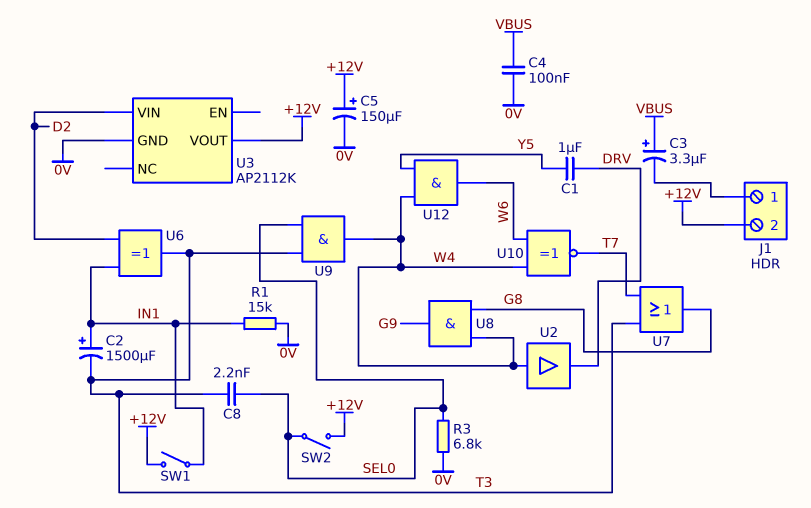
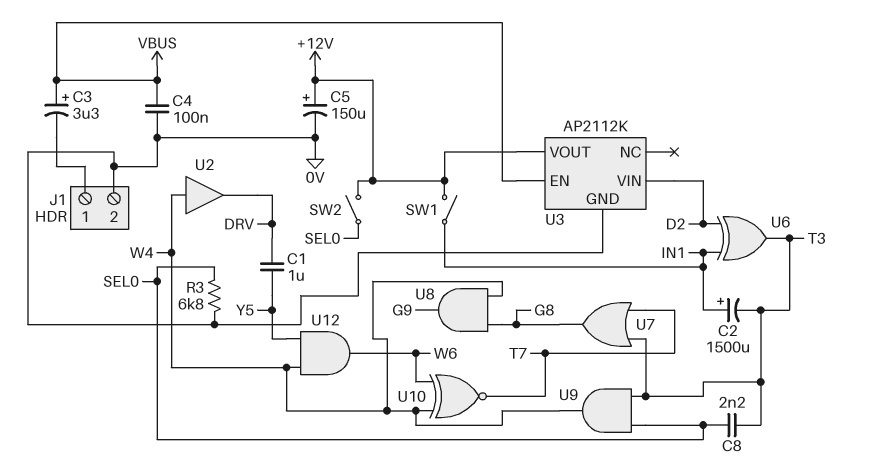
J1 pin 2: +12V -> 0V
R1: 15k (0V, IN1) -> none
U3 pin EN: none -> VBUS

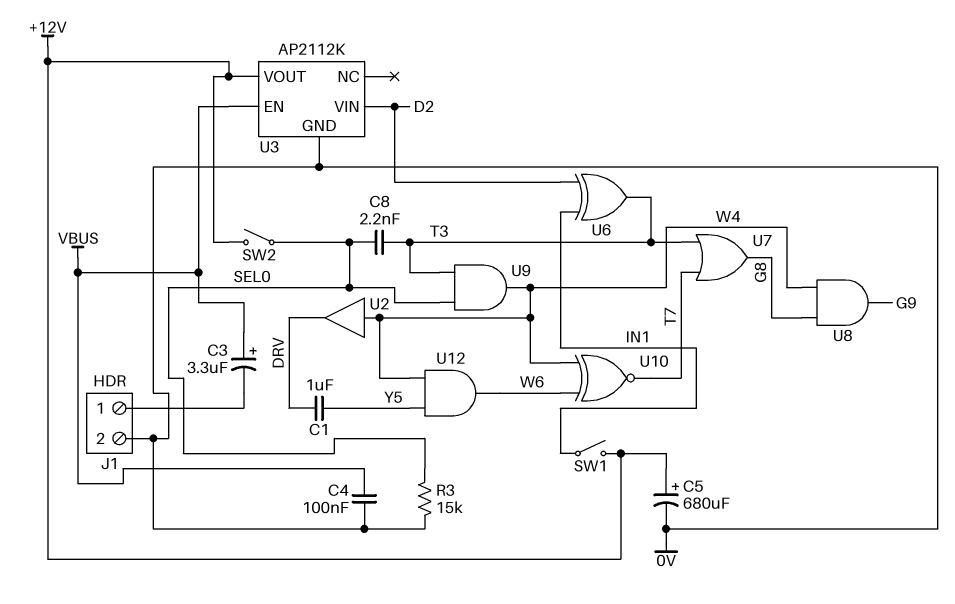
C2: 1500uF (plus IN1, minus T3) -> none
C5: 150uF (plus +12V, minus 0V) -> 680uF (plus +12V, minus 0V)
R3: 6.8k (0V, SEL0) -> 15k (0V, SEL0)

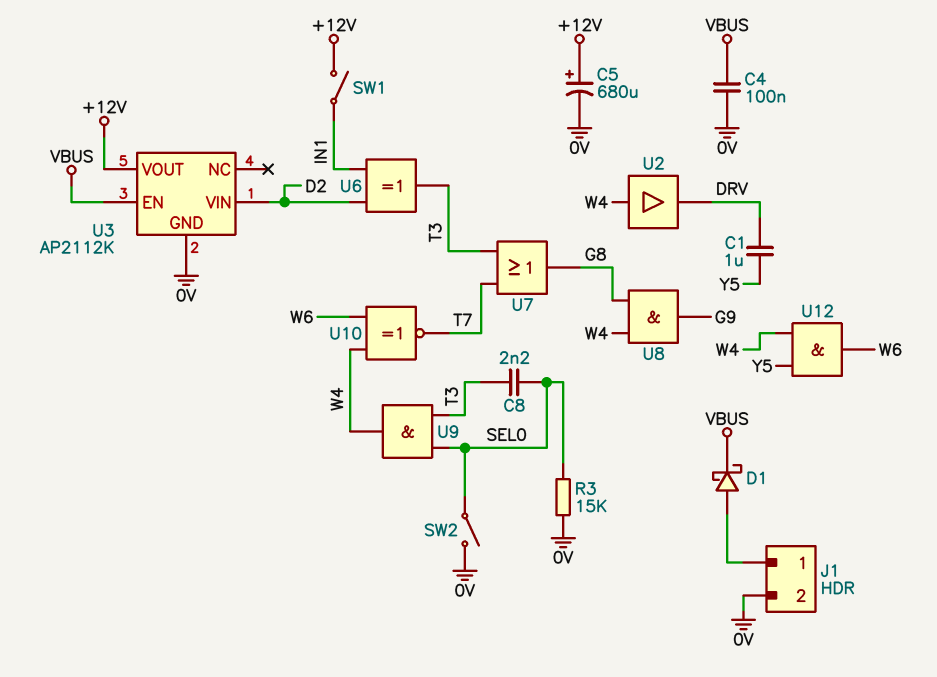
C3: 3.3uF (plus VBUS, minus J1/1) -> none
D1: none -> schottky (A J1/1, K VBUS)
SW2: switch (+12V, SEL0) -> switch (0V, SEL0)

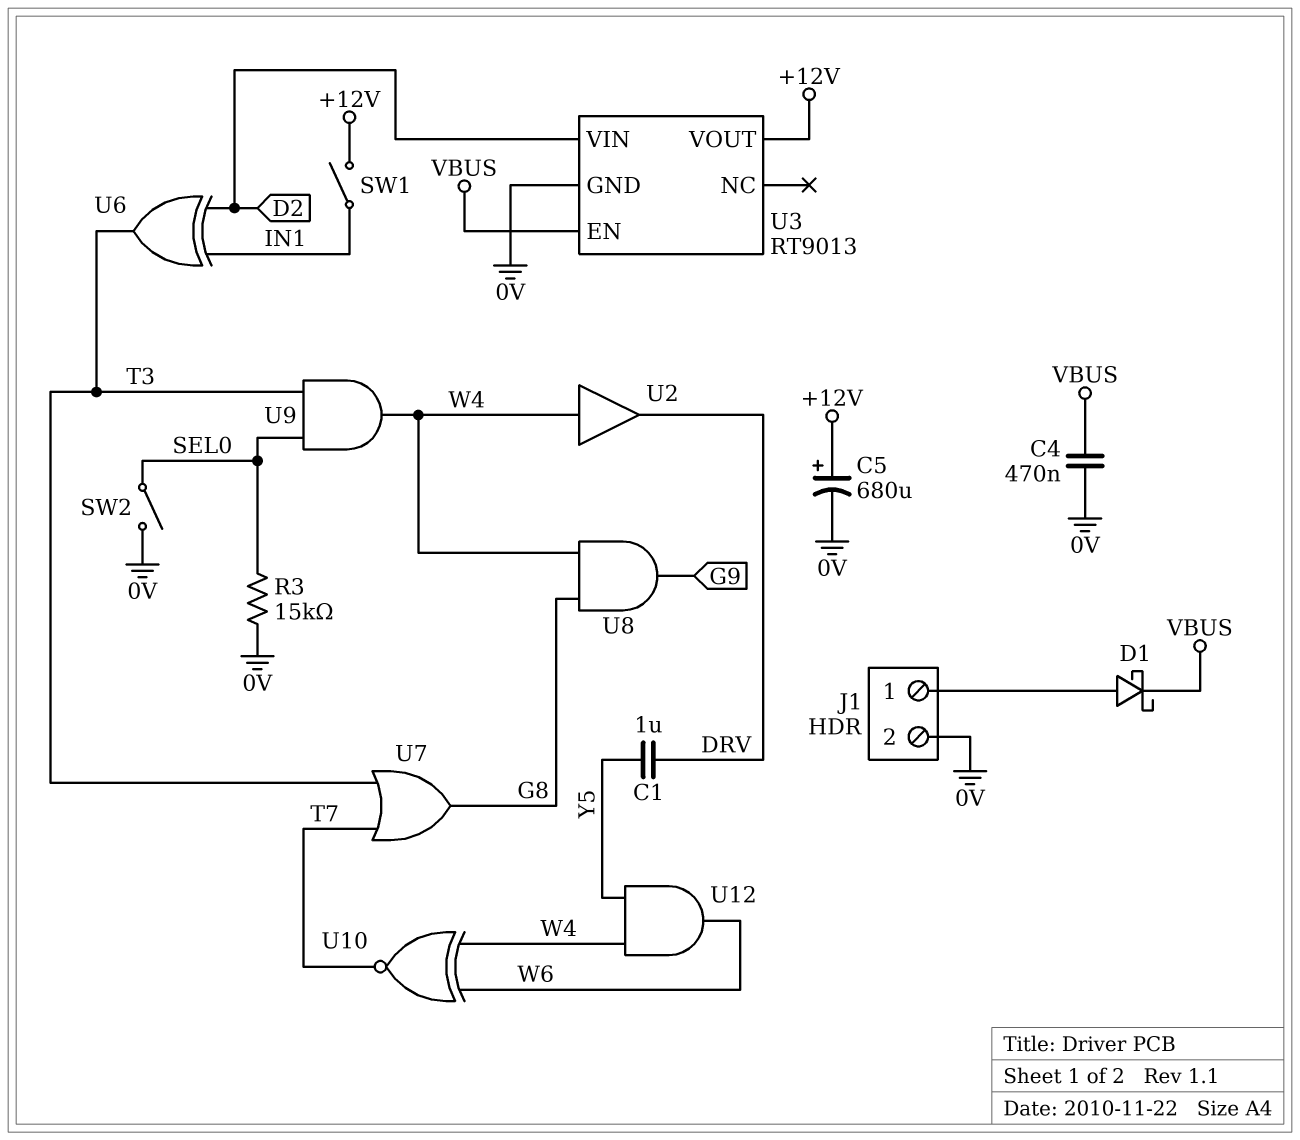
C4: 100nF (0V, VBUS) -> 470nF (0V, VBUS)
C8: 2.2nF (SEL0, T3) -> none
U3: AP2112K -> RT9013

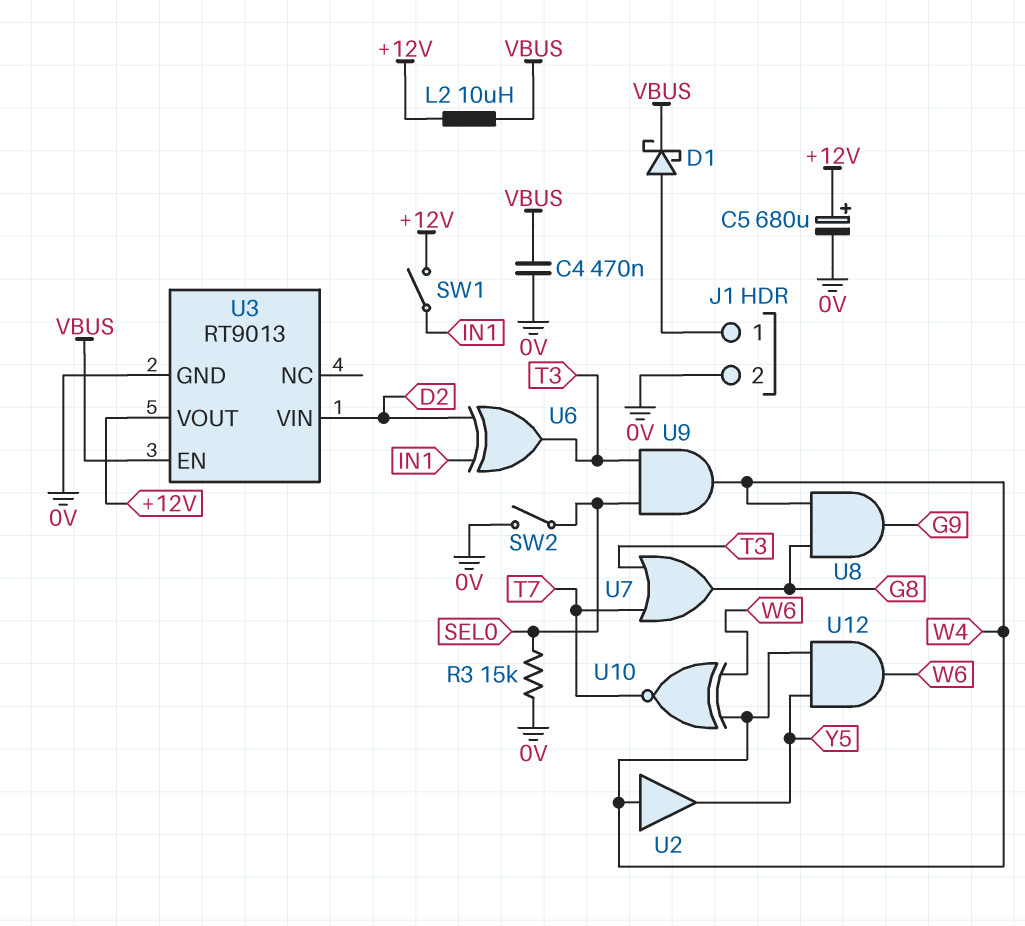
C1: 1uF (DRV, Y5) -> none
L2: none -> 10uH (+12V, VBUS)
U2: buffer (in W4, out DRV) -> buffer (in W4, out Y5)

